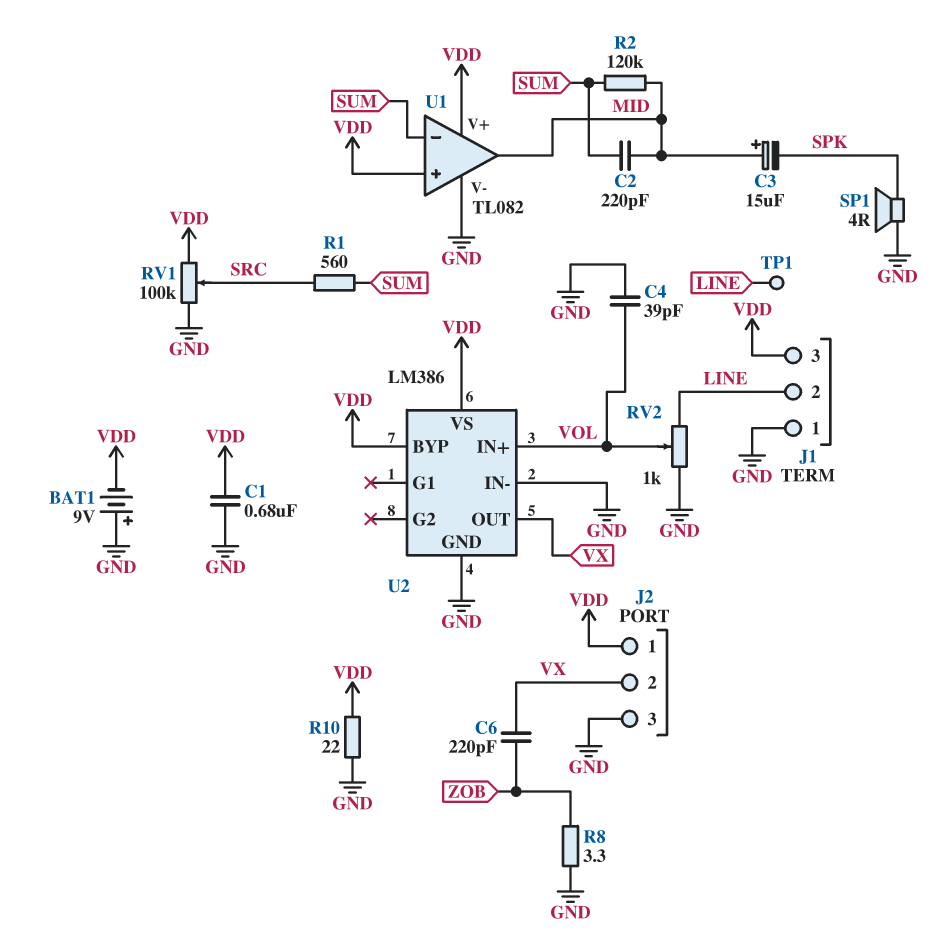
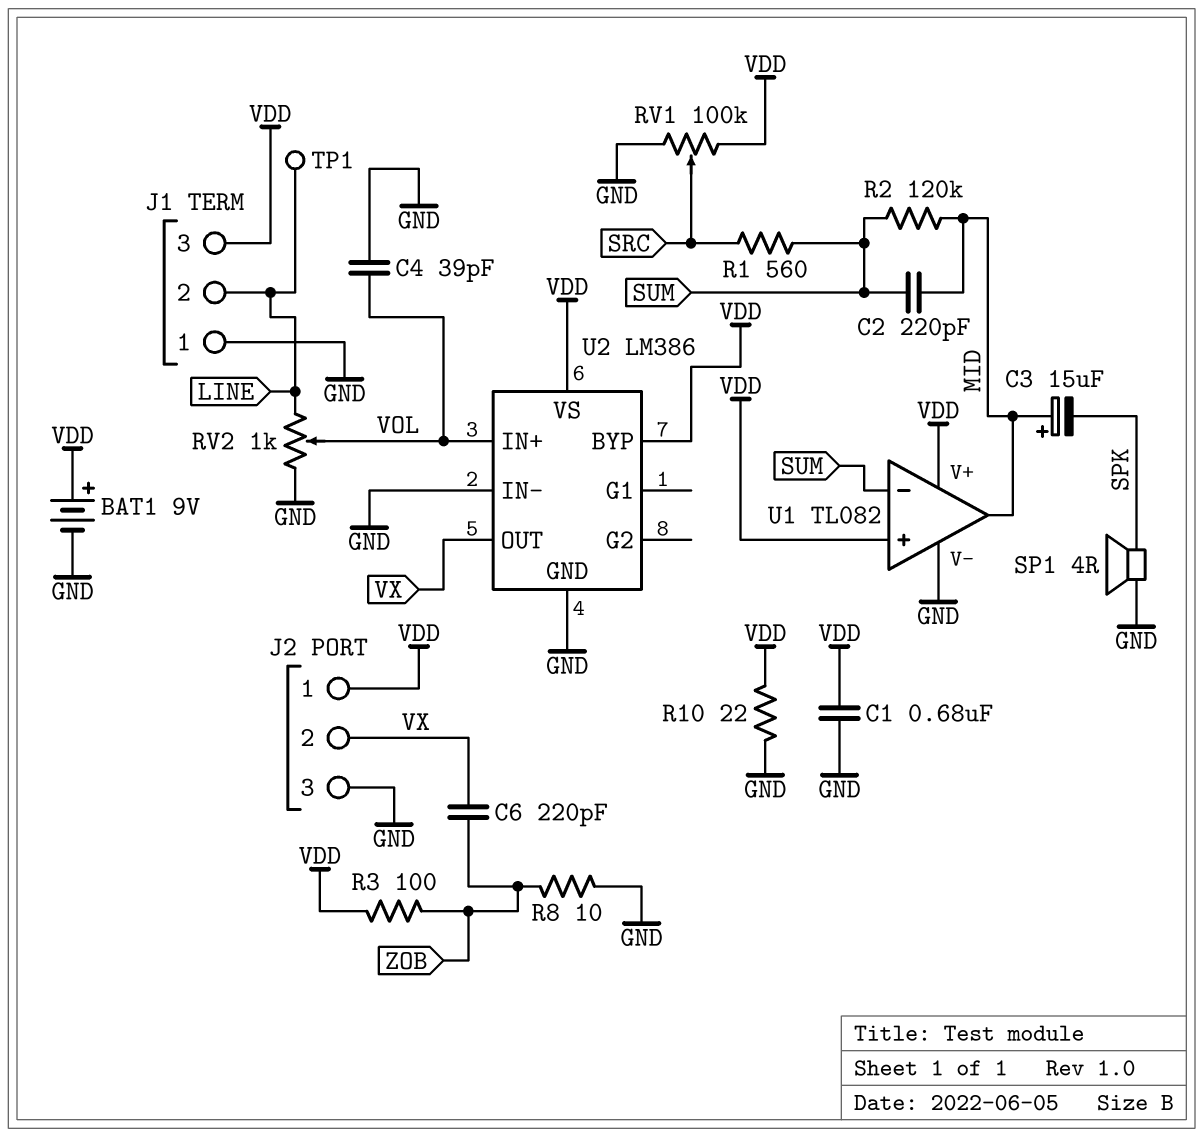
BAT1: 9V (plus GND, minus VDD) -> 9V (plus VDD, minus GND)
R3: none -> 100 (VDD, ZOB)
R8: 3.3 (GND, ZOB) -> 10 (GND, ZOB)

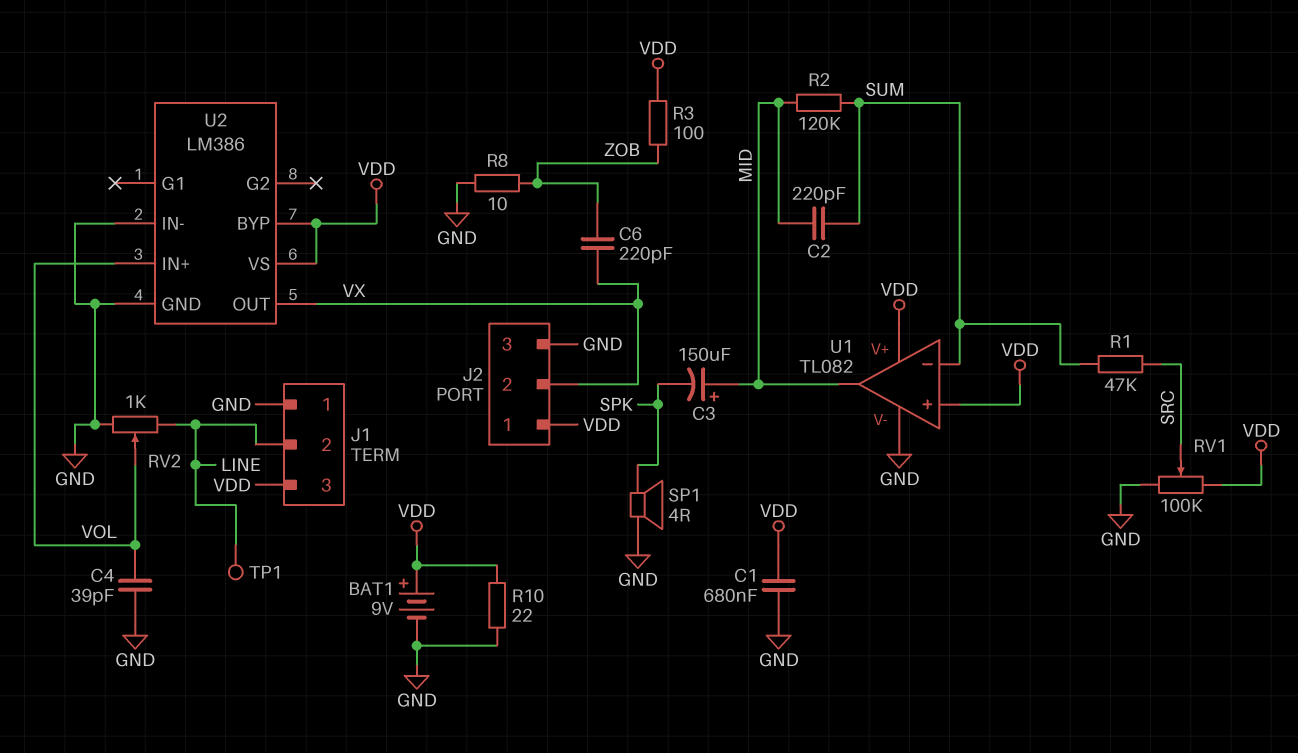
C3: 15uF (plus MID, minus SPK) -> 150uF (plus MID, minus SPK)
R1: 560 (SRC, SUM) -> 47k (SRC, SUM)

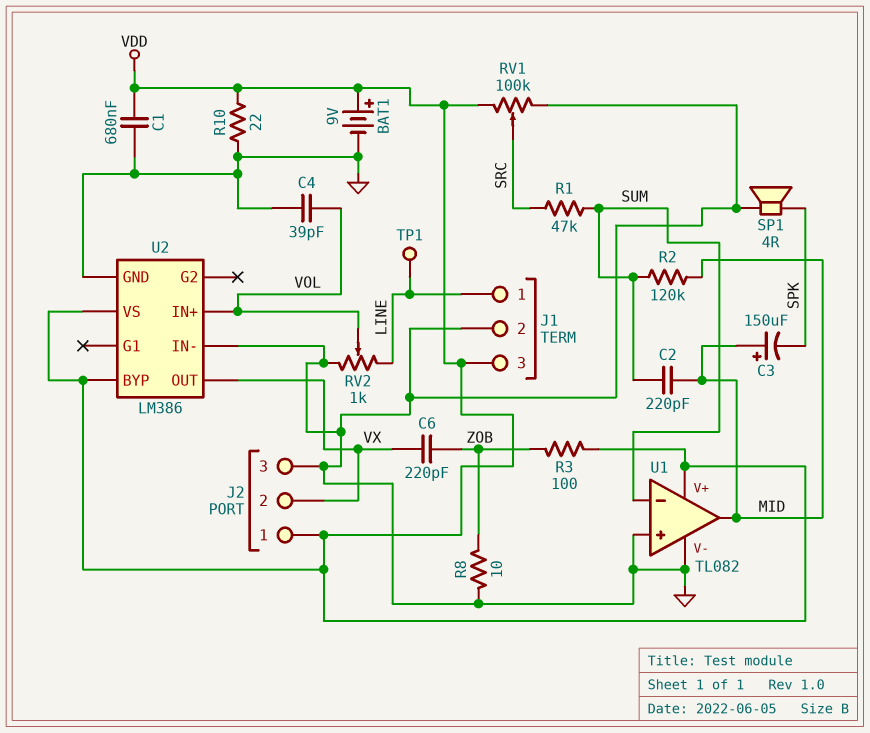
J1 pin 1: GND -> LINE
J1 pin 2: LINE -> GND
U1 pin in+: VDD -> GND

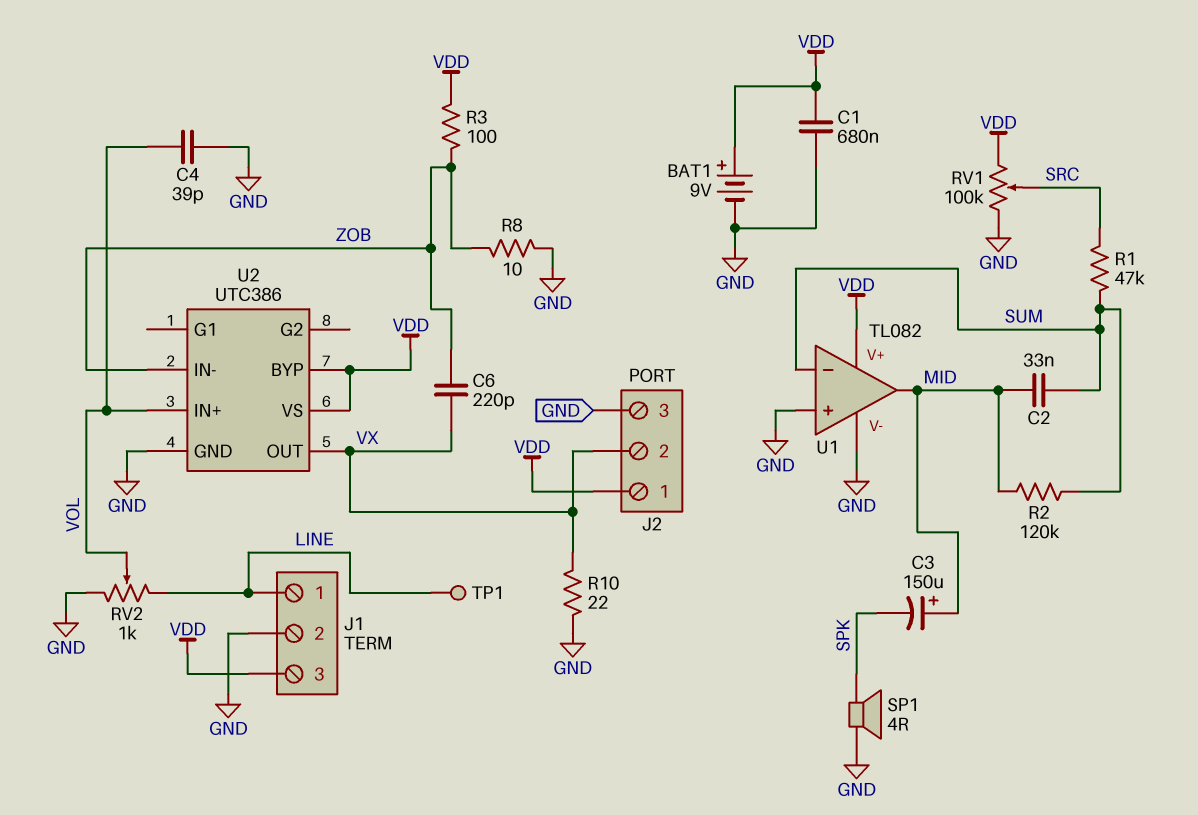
C2: 220pF (MID, SUM) -> 33nF (MID, SUM)
R10: 22 (GND, VDD) -> 22 (GND, VX)
U2: LM386 -> UTC386
U2 pin IN-: GND -> ZOB

